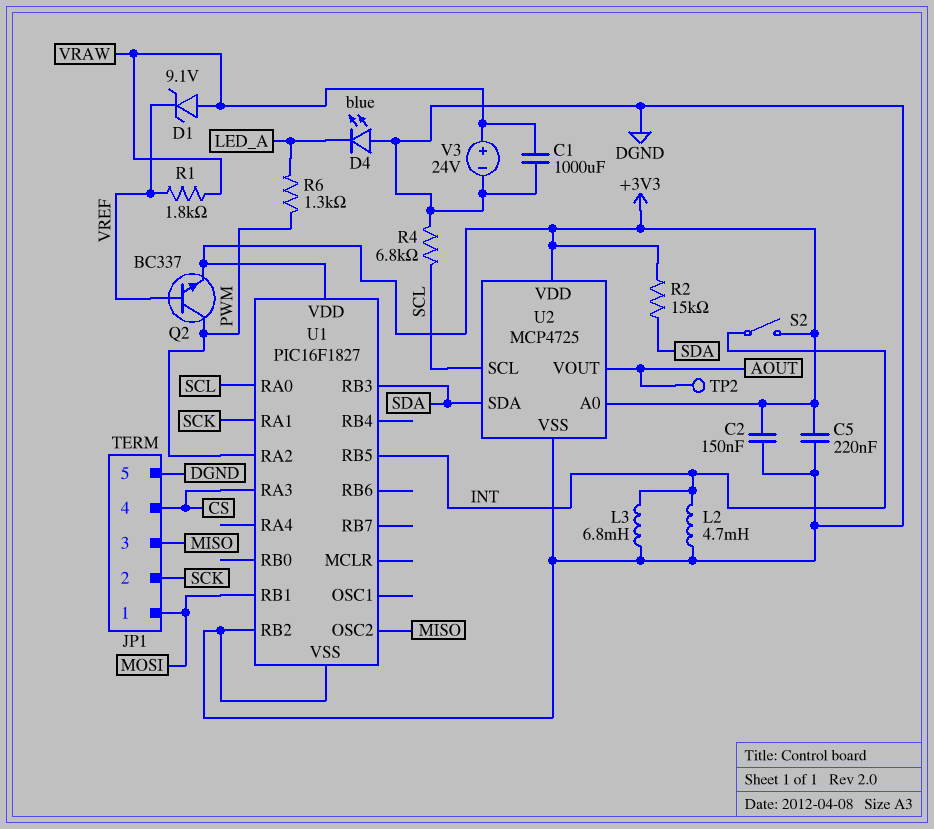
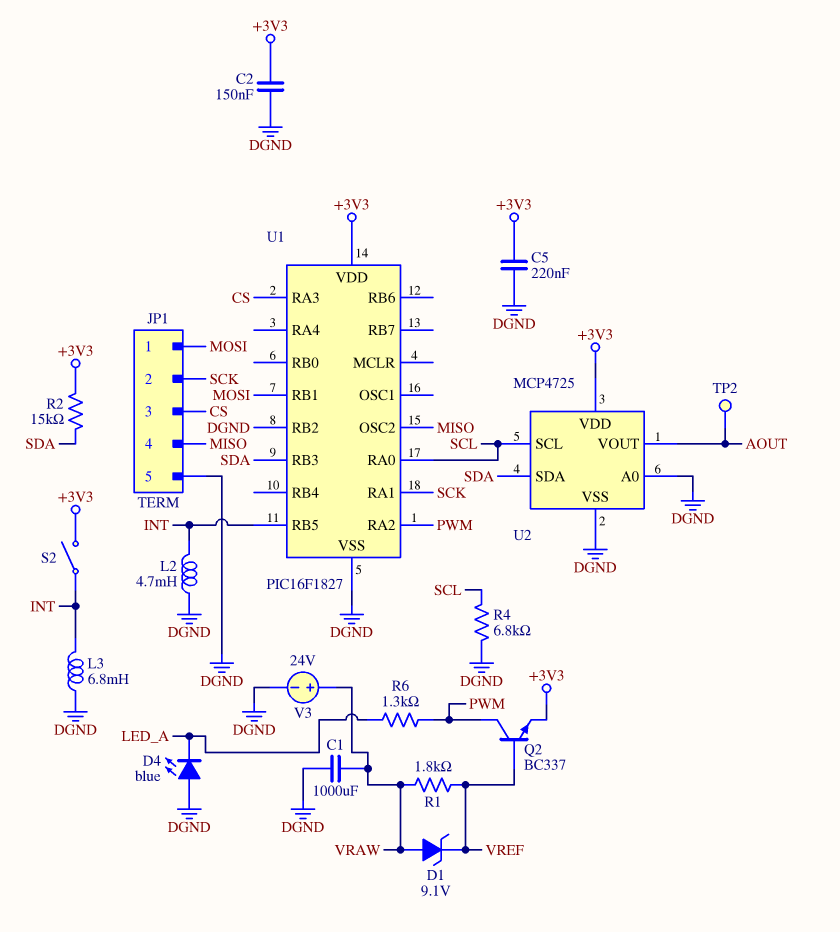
JP1 pin 3: MISO -> CS
JP1 pin 4: CS -> MISO
U2 pin A0: +3V3 -> DGND

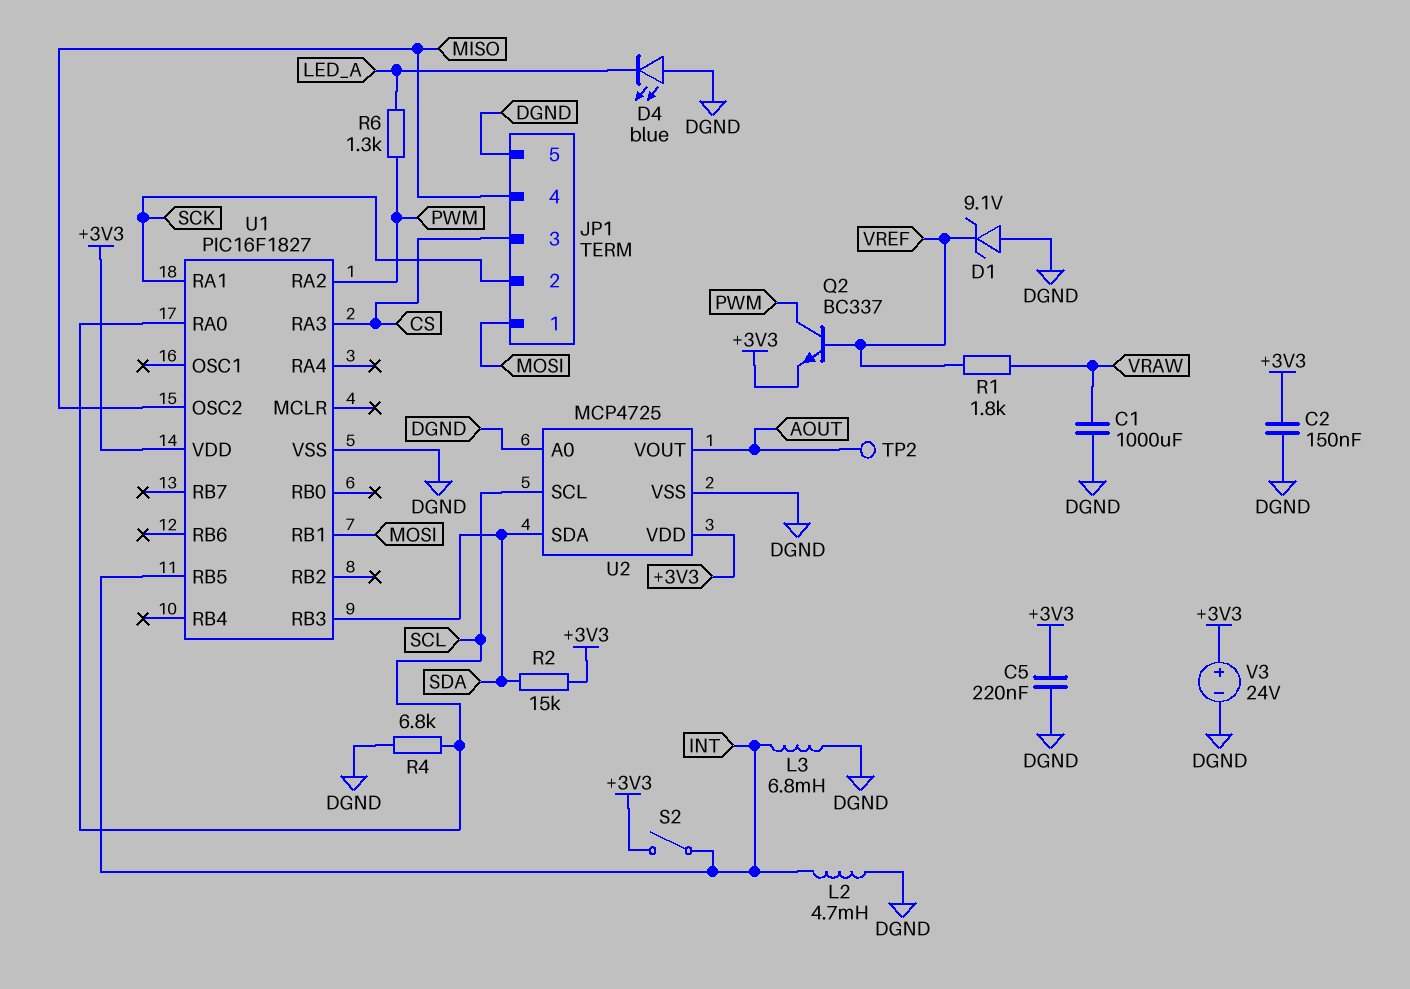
D1: zener 9.1V (A VRAW, K VREF) -> zener 9.1V (A DGND, K VREF)
U1 pin RB2: DGND -> none
V3: 24V (plus VRAW, minus DGND) -> 24V (plus +3V3, minus DGND)

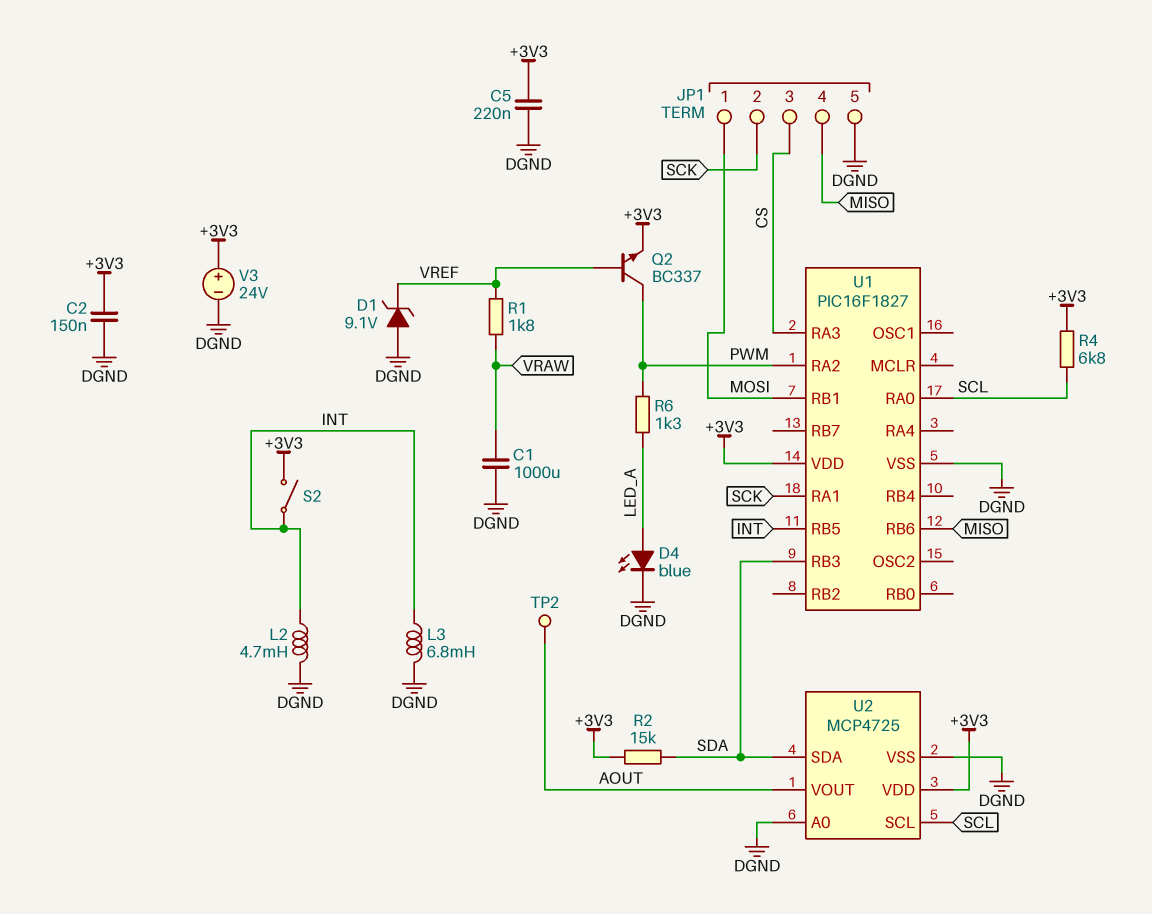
D4: LED blue (A DGND, K LED_A) -> LED blue (A LED_A, K DGND)
R4: 6.8k (DGND, SCL) -> 6.8k (+3V3, SCL)
U1 pin OSC2: MISO -> none
U1 pin RB6: none -> MISO

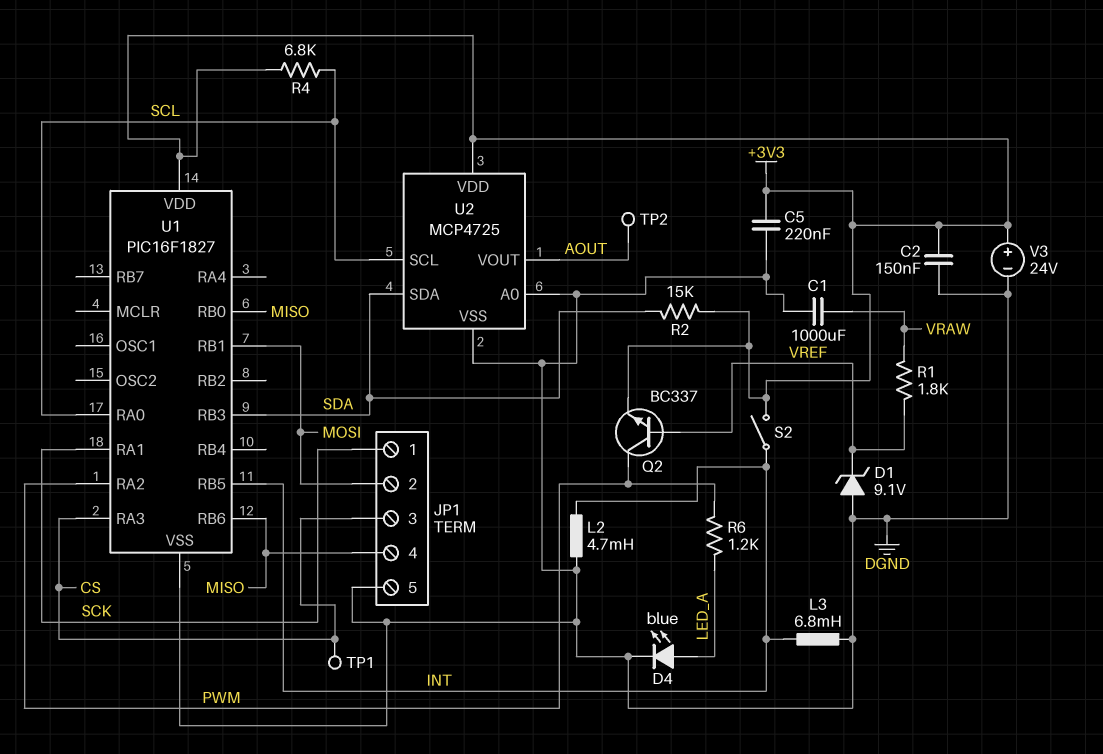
JP1 pin 1: MOSI -> SCK
JP1 pin 2: SCK -> MOSI
R6: 1.3k (LED_A, PWM) -> 1.2k (LED_A, PWM)
TP1: none -> test point (CS)
U1 pin RB0: none -> MISO

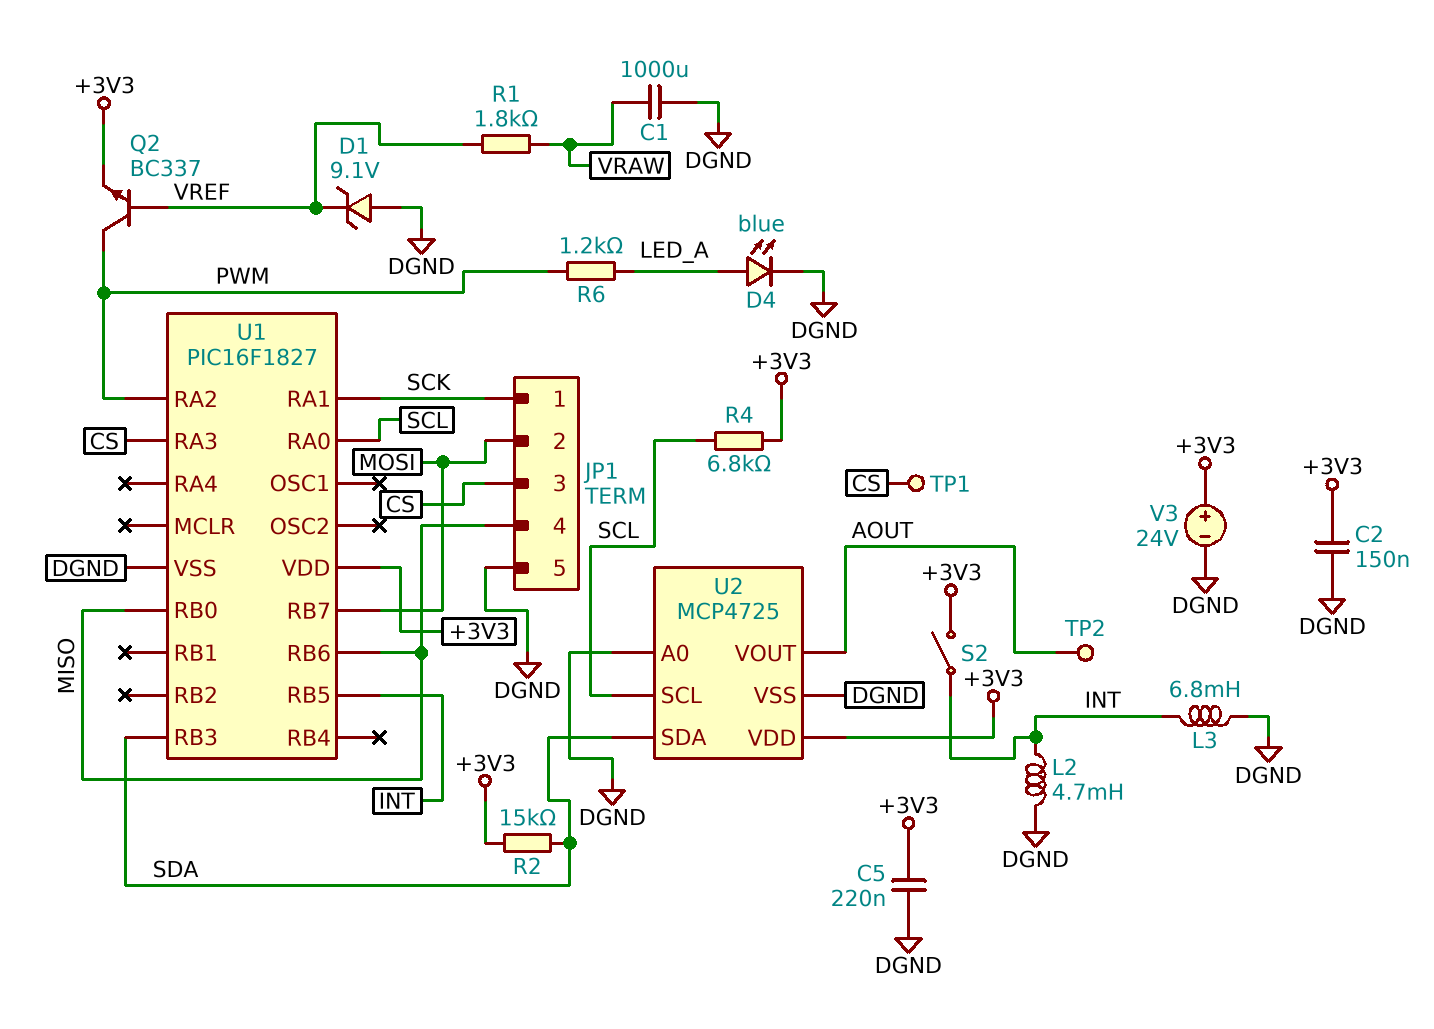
U1 pin RB1: MOSI -> none
U1 pin RB7: none -> MOSI

